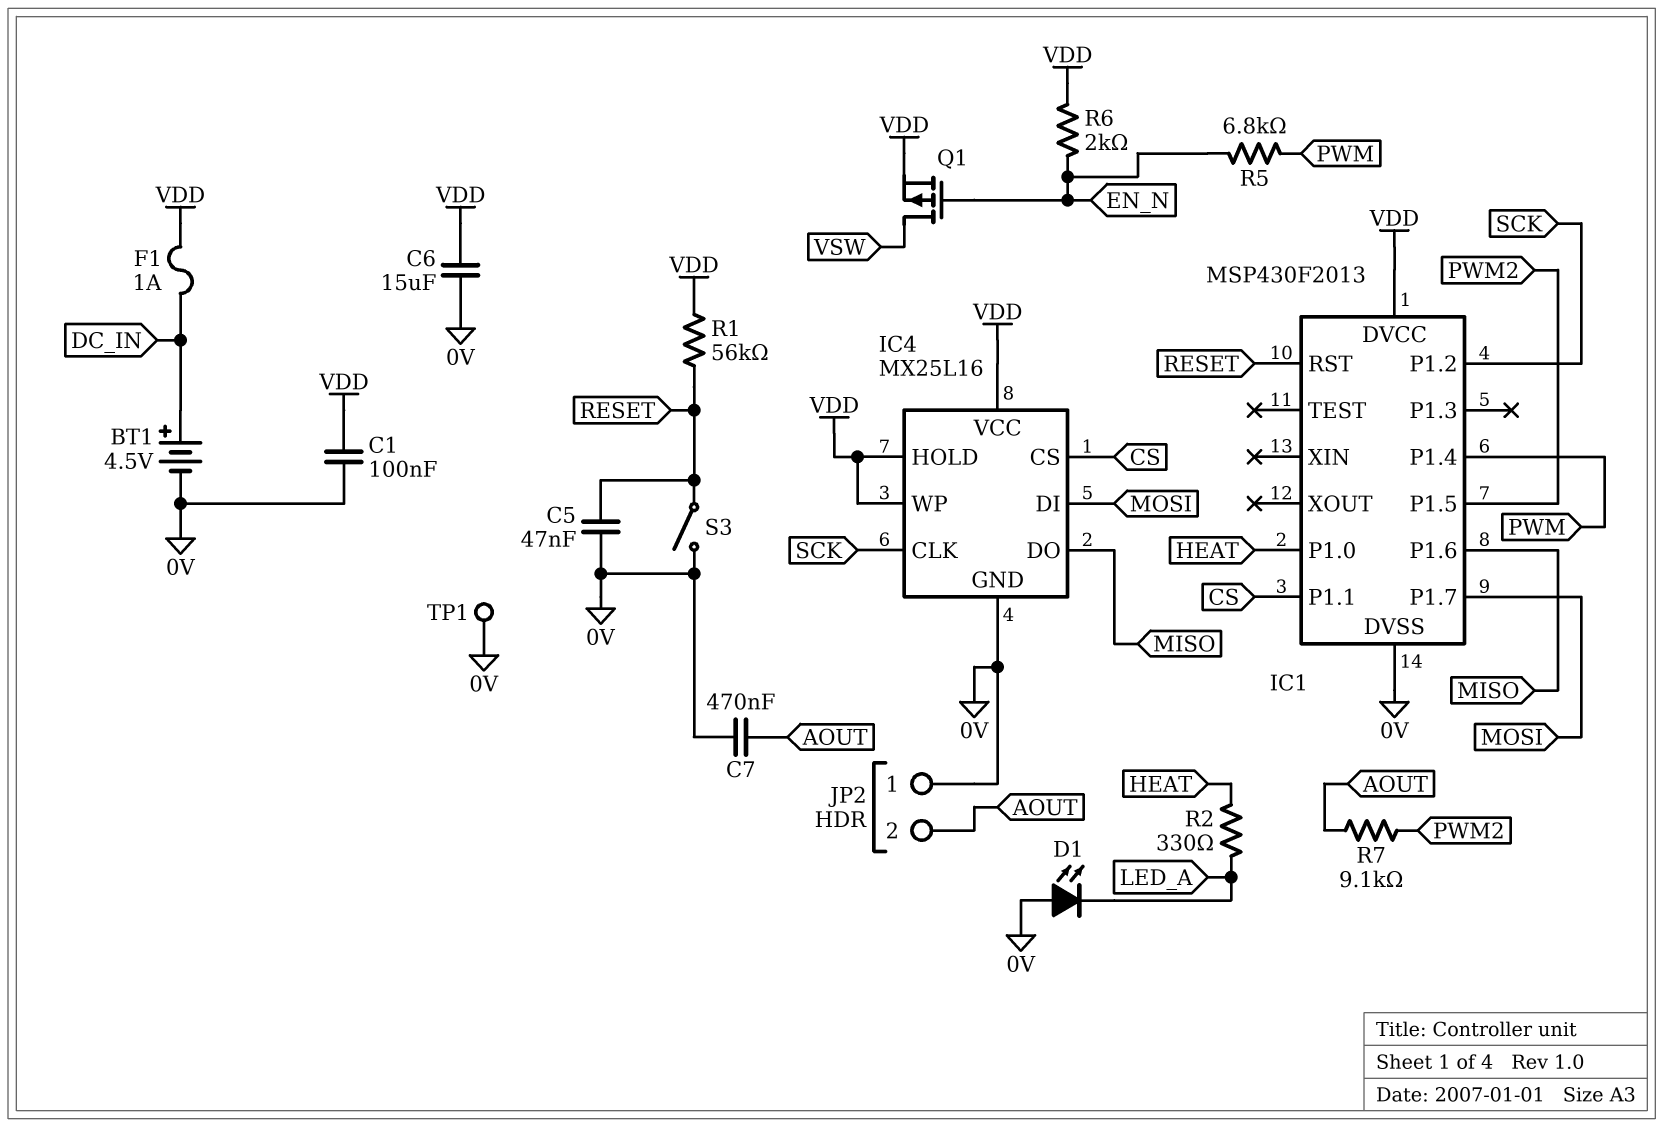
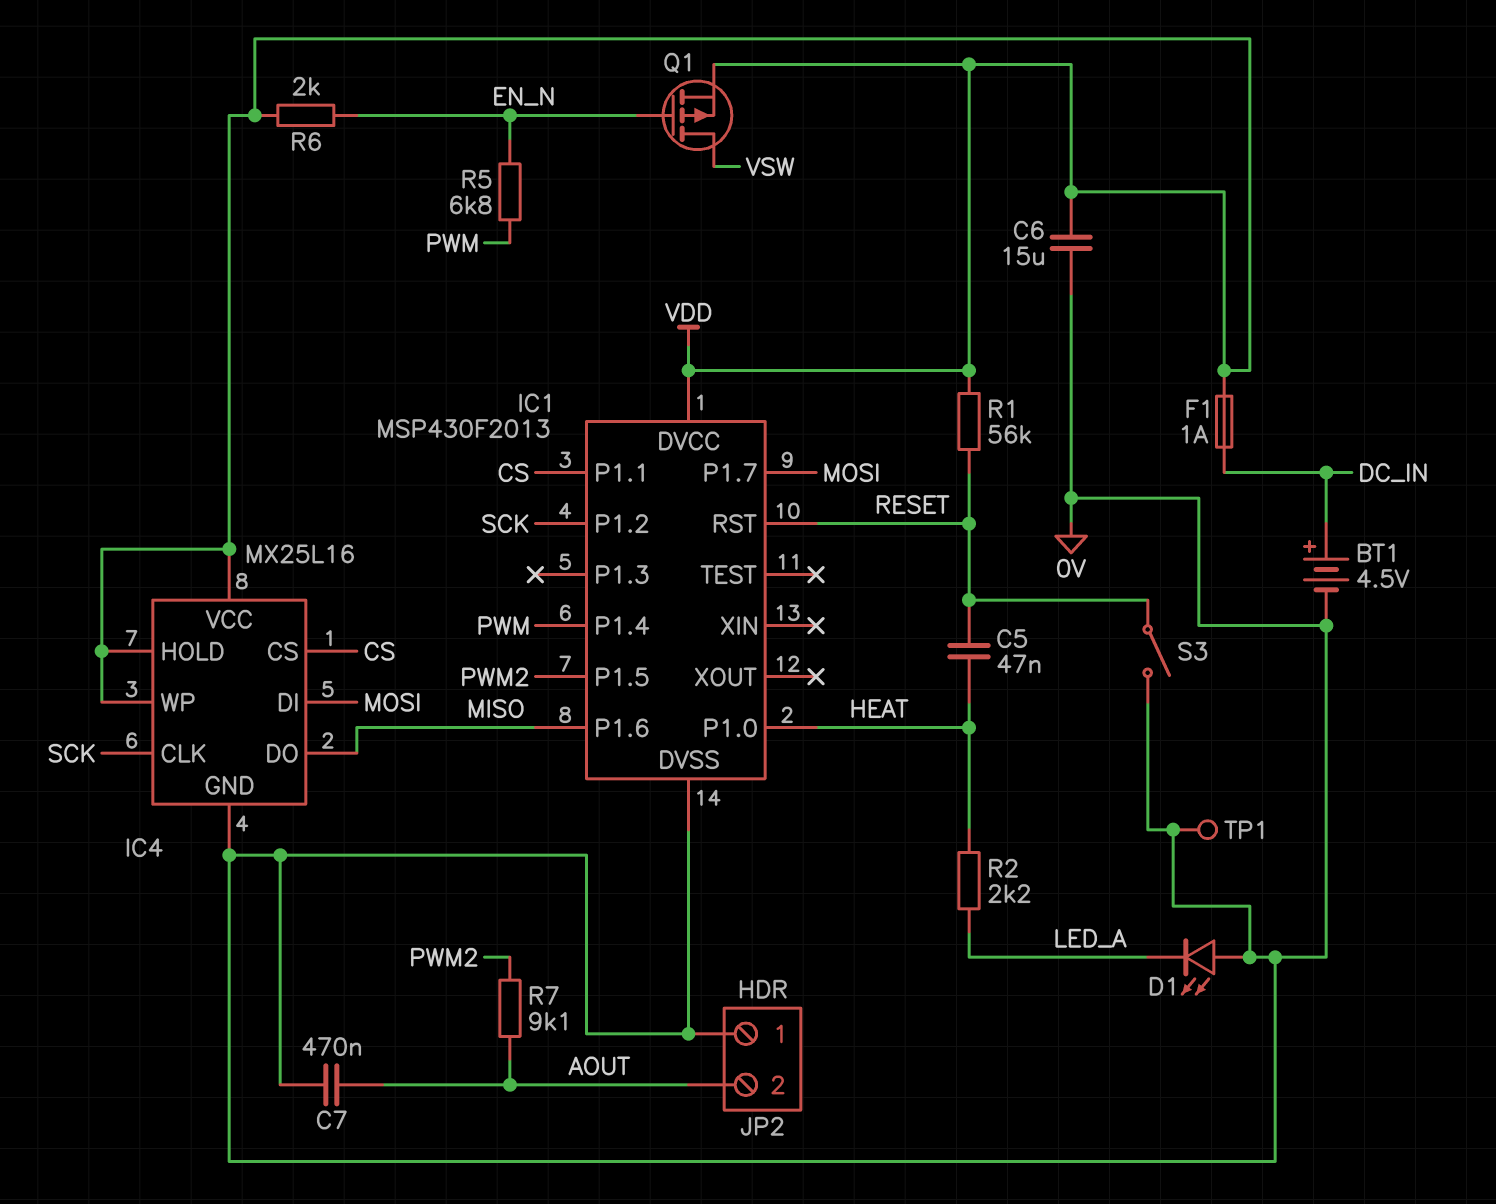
C1: 100nF (0V, VDD) -> none
C5: 47nF (0V, RESET) -> 47nF (HEAT, RESET)
R2: 330 (HEAT, LED_A) -> 2.2k (HEAT, LED_A)

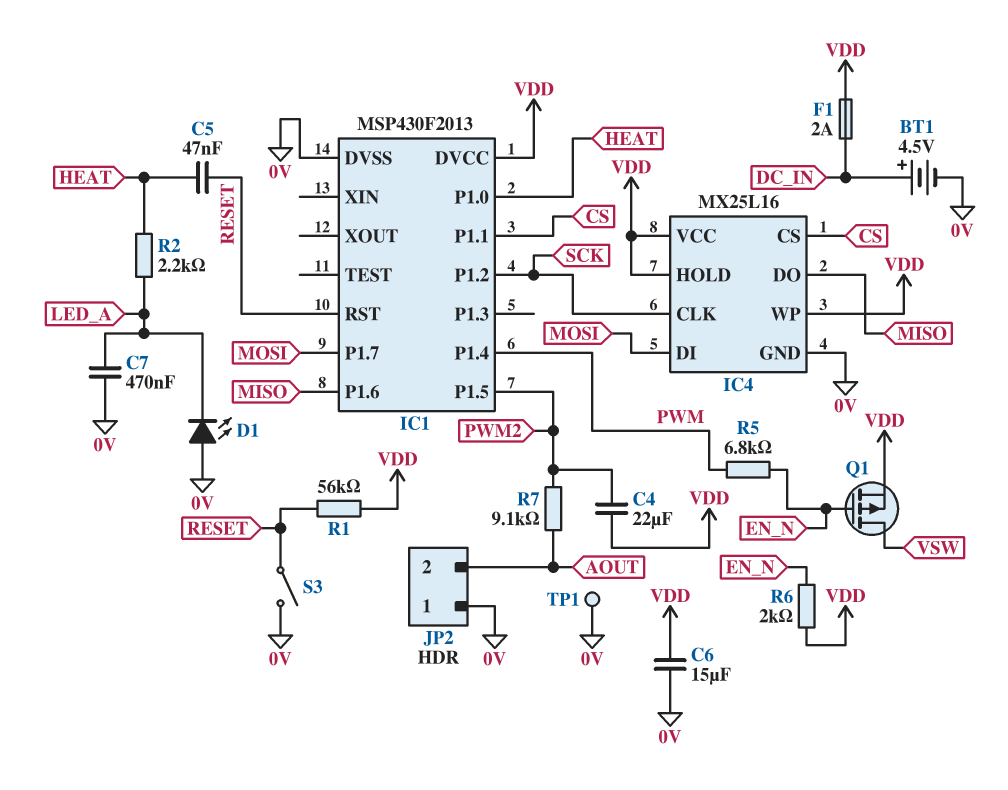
C4: none -> 22uF (PWM2, VDD)
C7: 470nF (0V, AOUT) -> 470nF (0V, LED_A)
F1: 1A (DC_IN, VDD) -> 2A (DC_IN, VDD)

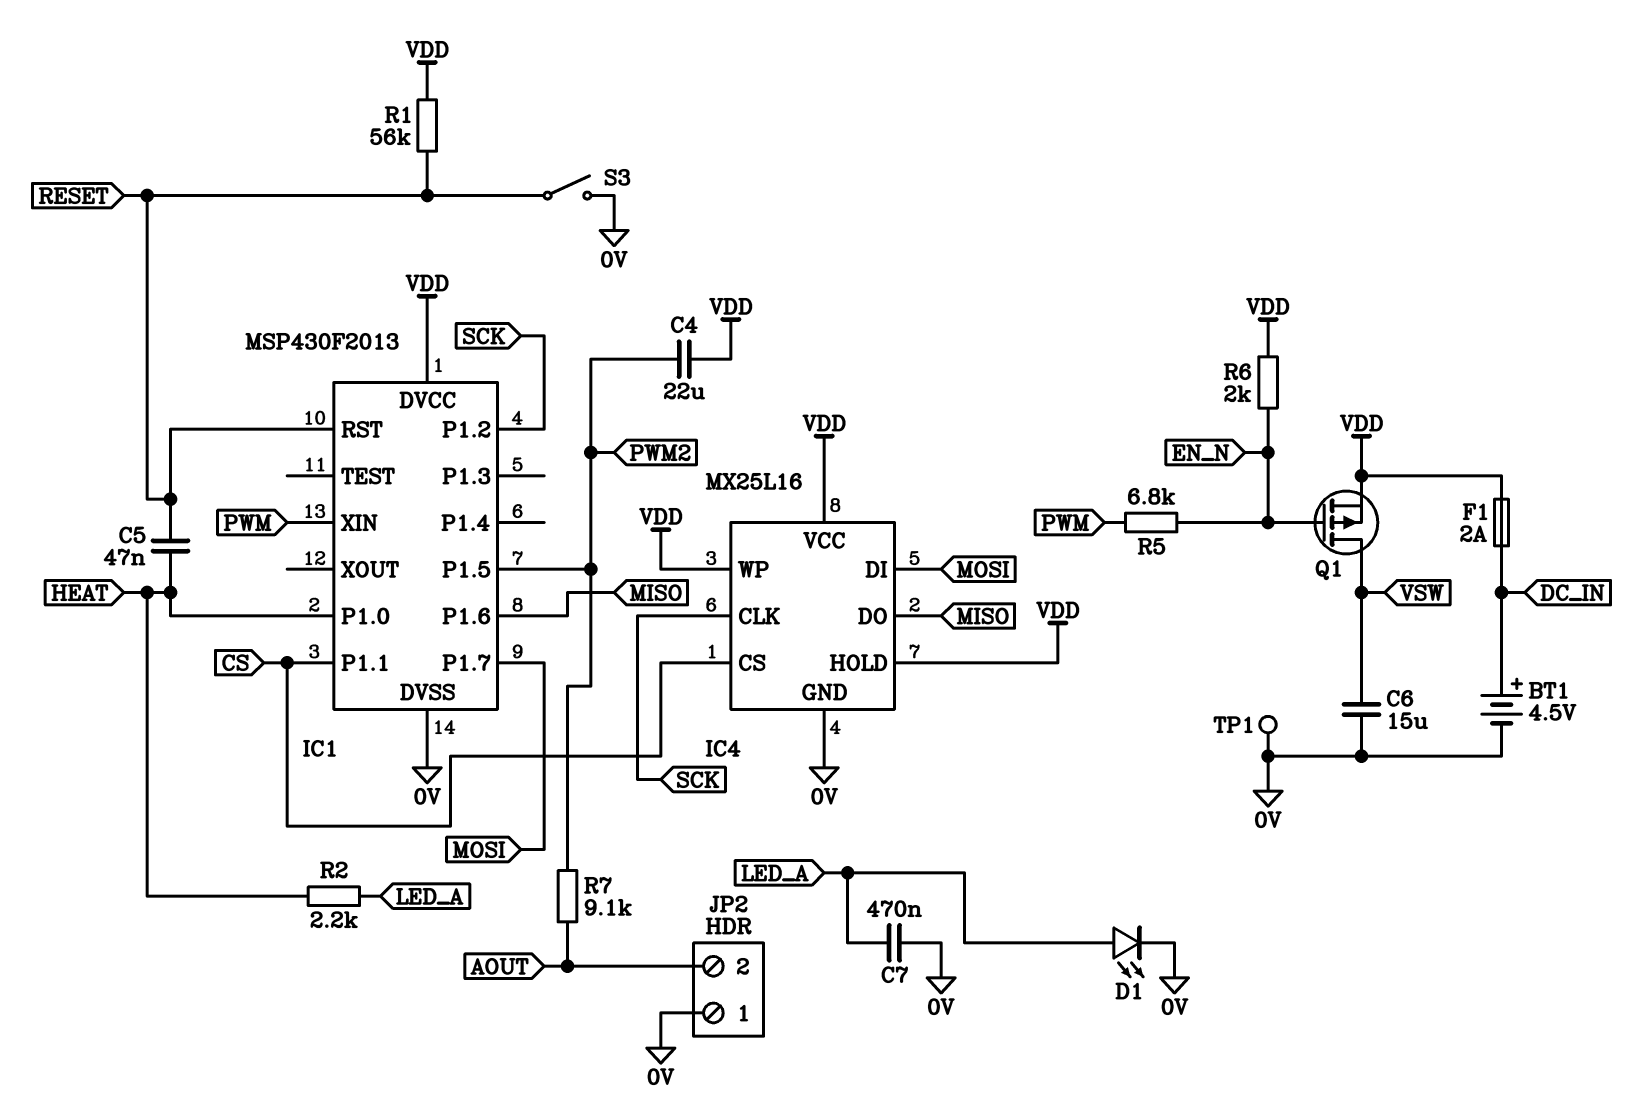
C6: 15uF (0V, VDD) -> 15uF (0V, VSW)
D1: LED (A 0V, K LED_A) -> LED (A LED_A, K 0V)
IC1 pin P1.4: PWM -> none
IC1 pin XIN: none -> PWM

